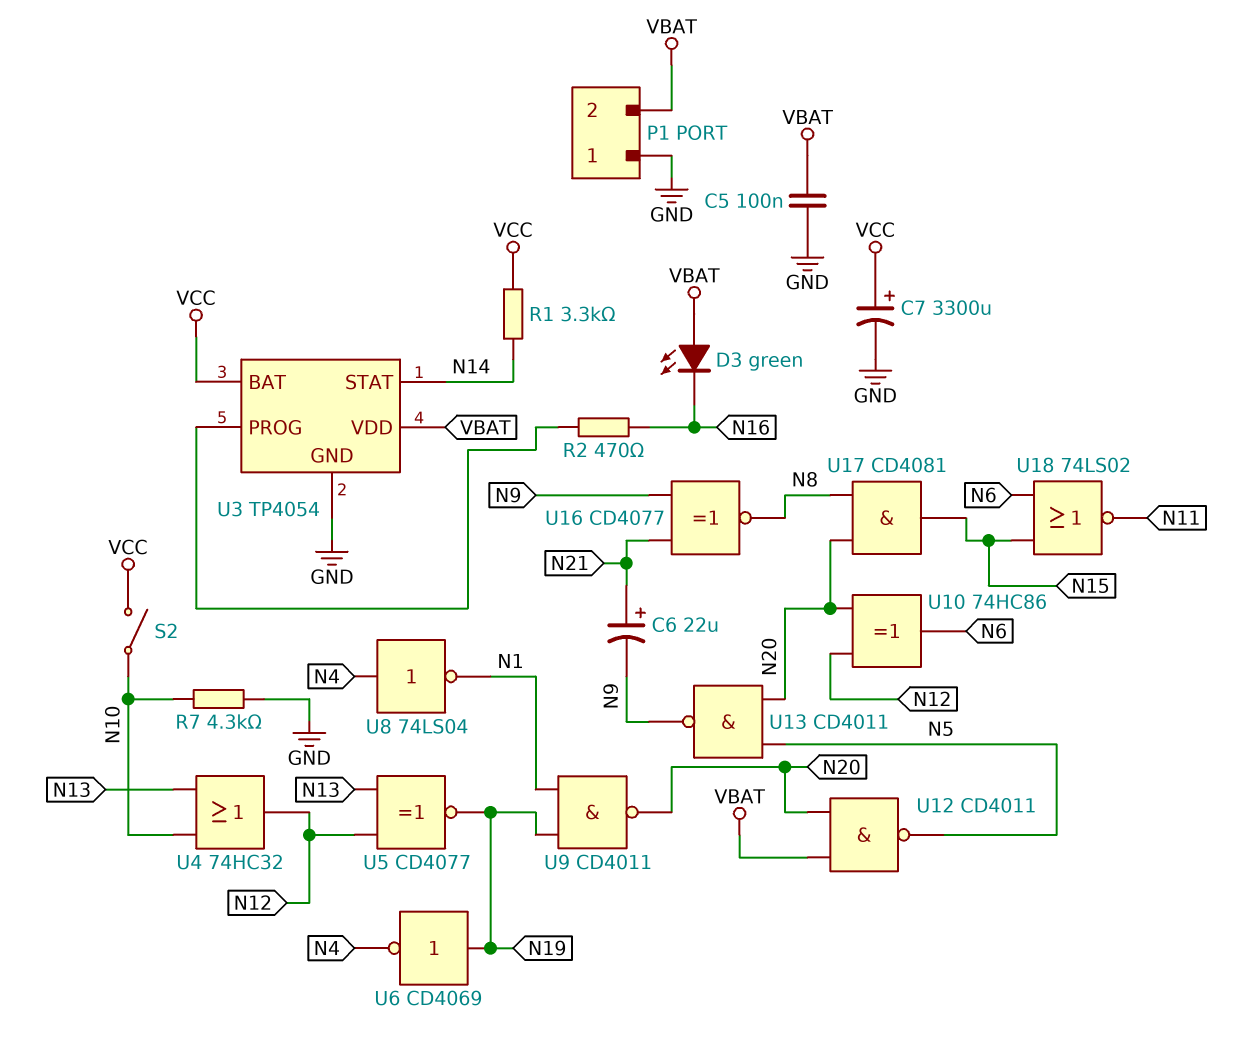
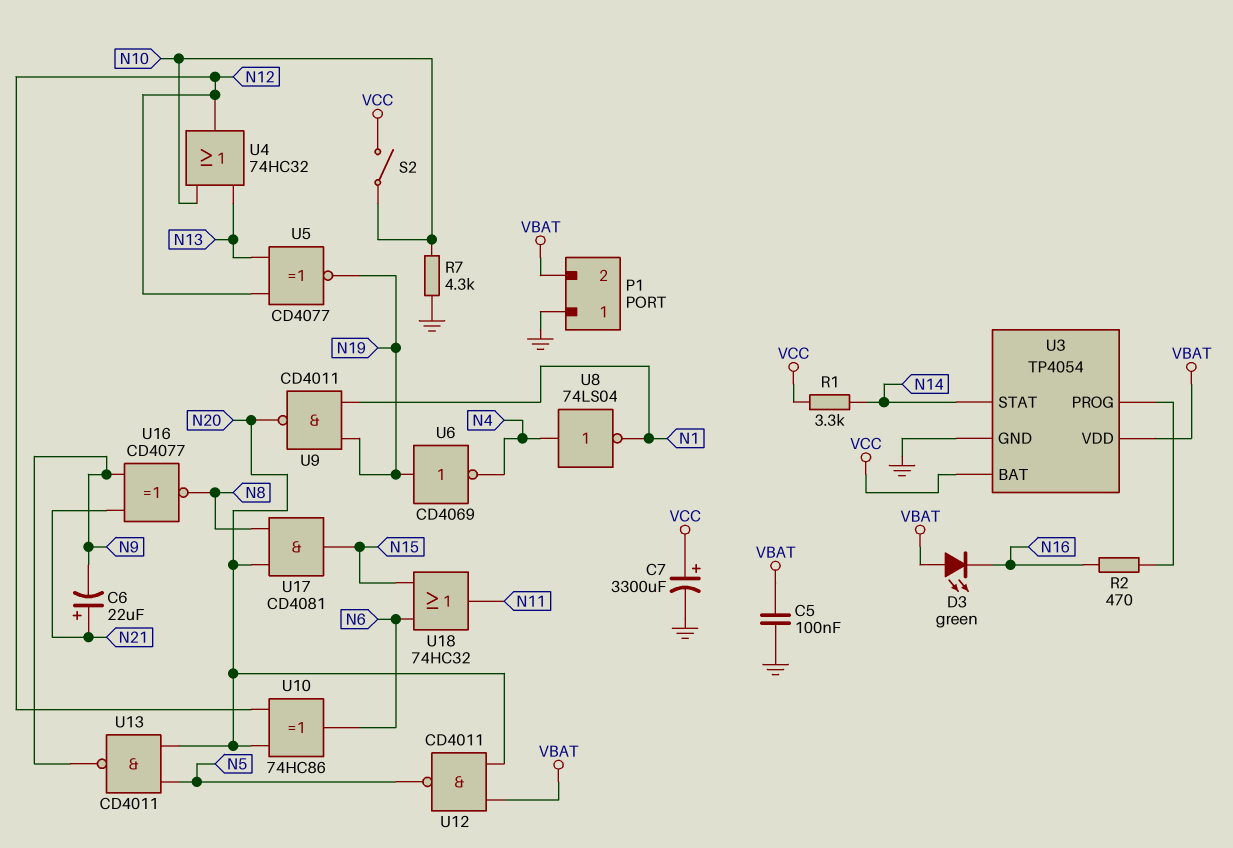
U18: NOR 74LS02 (in N6, in N15, out N11) -> OR 74HC32 (in N6, in N15, out N11)

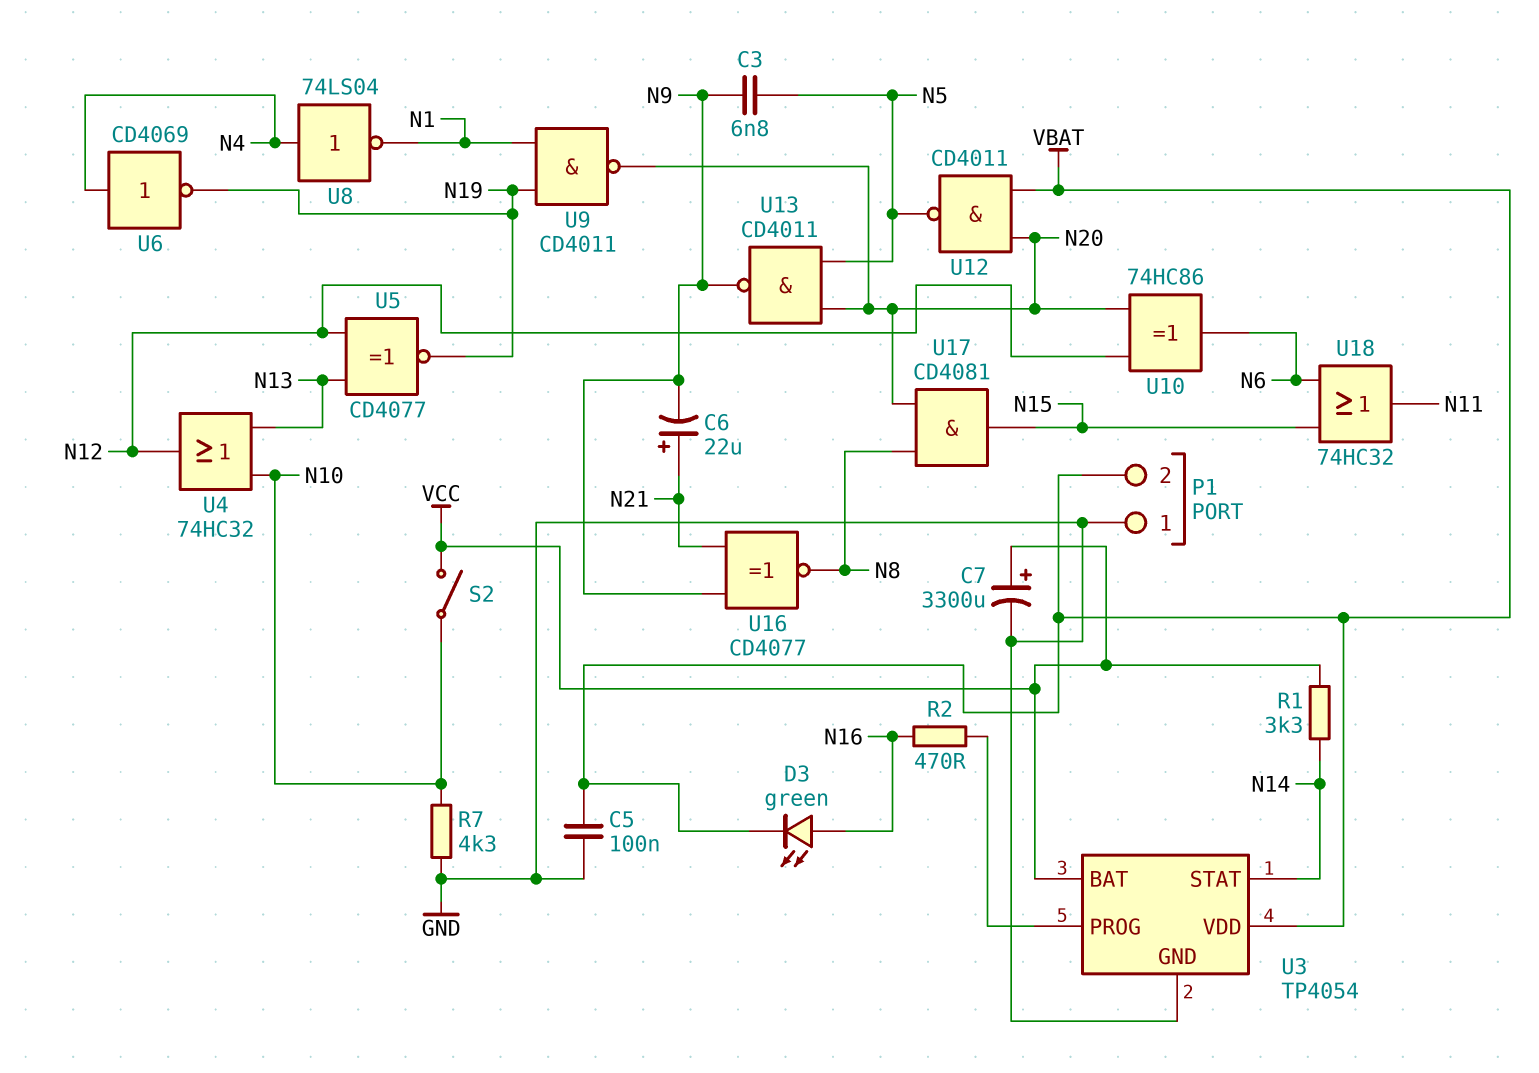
C3: none -> 6.8nF (N5, N9)
D3: LED green (A VBAT, K N16) -> LED green (A N16, K VBAT)
U6: NOT CD4069 (in N19, out N4) -> NOT CD4069 (in N4, out N19)

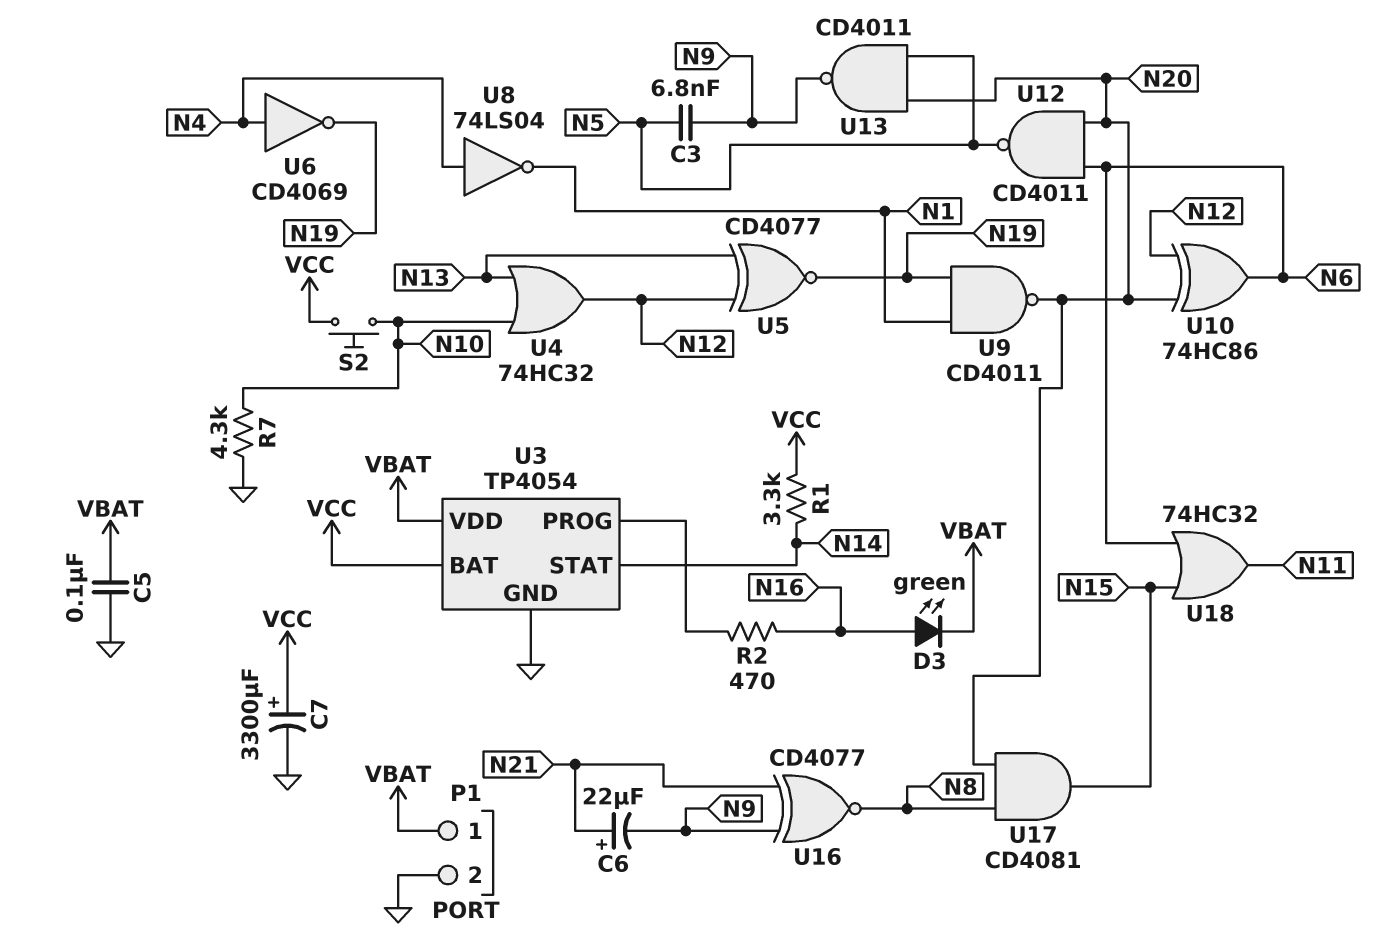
P1 pin 1: GND -> VBAT
P1 pin 2: VBAT -> GND
S2: switch (N10, VCC) -> button (N10, VCC)
U12: NAND CD4011 (in N20, in VBAT, out N5) -> NAND CD4011 (in N6, in N20, out N5)

